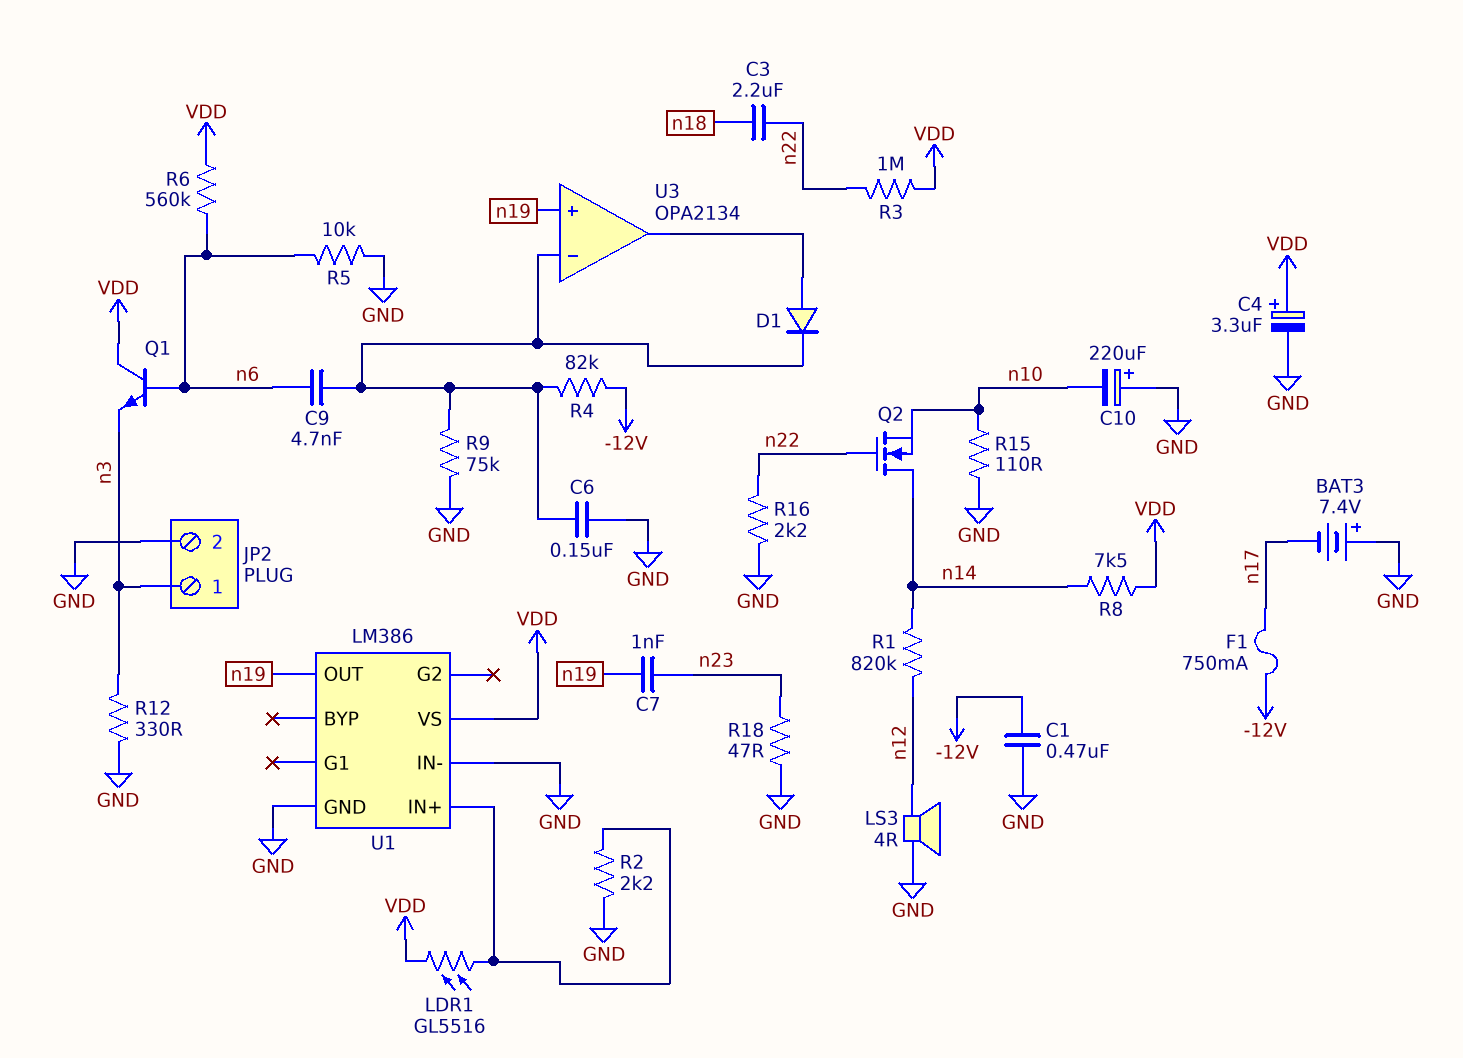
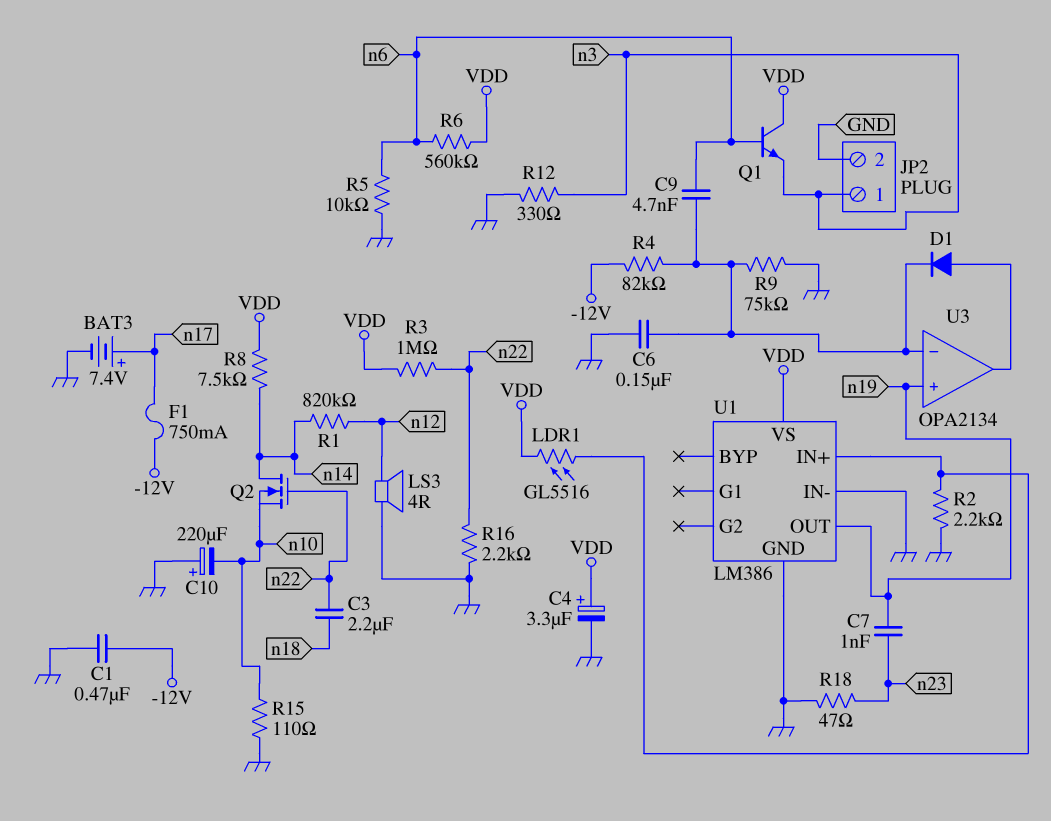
BAT3: 7.4V (plus GND, minus n17) -> 7.4V (plus n17, minus GND)

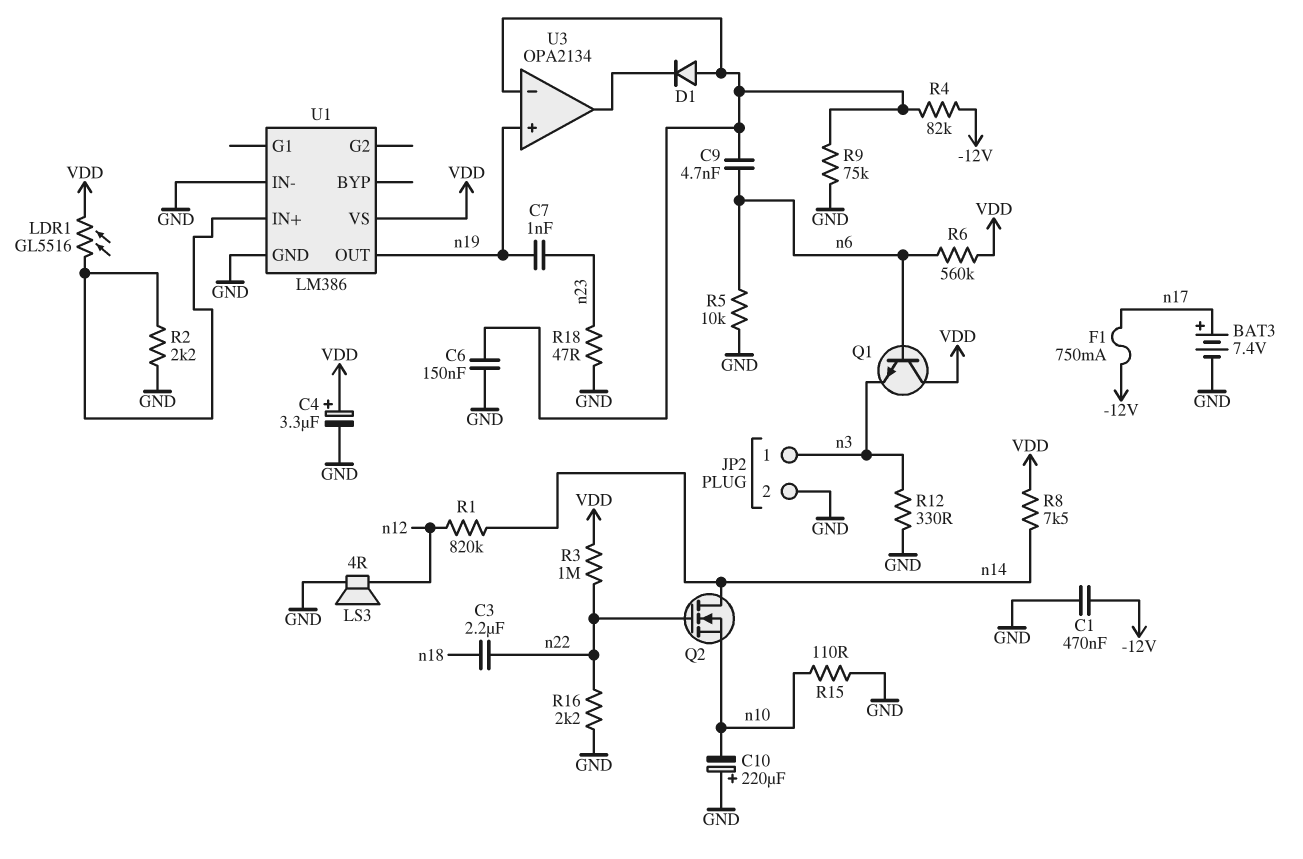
D1: diode (A U3/out, K U3/in-) -> diode (A U3/in-, K U3/out)

